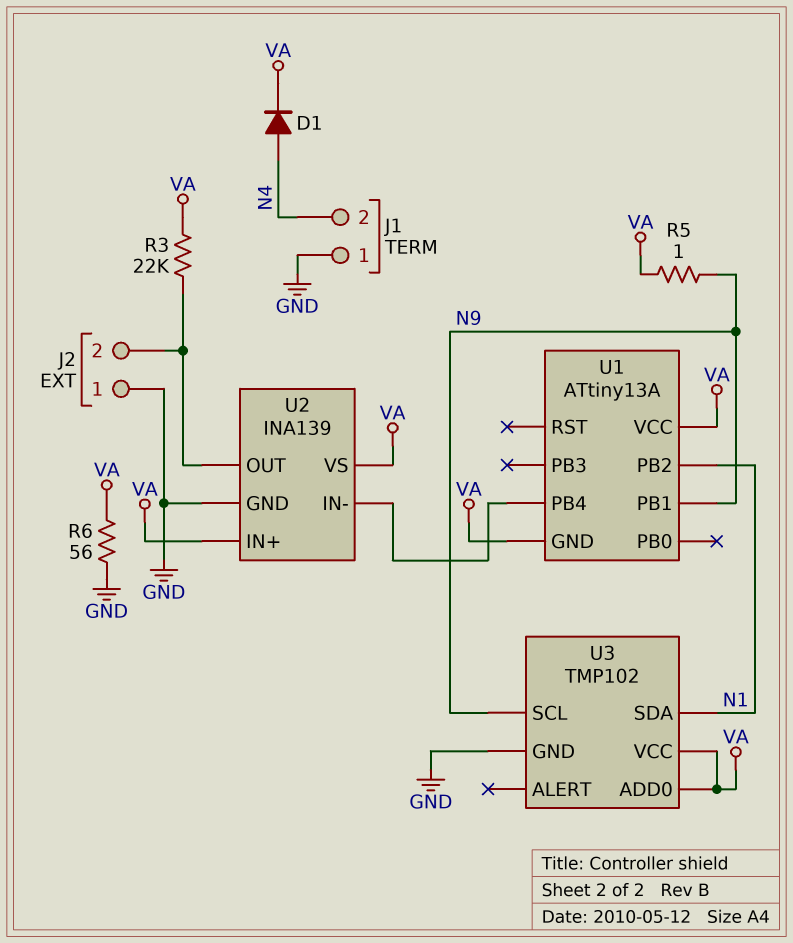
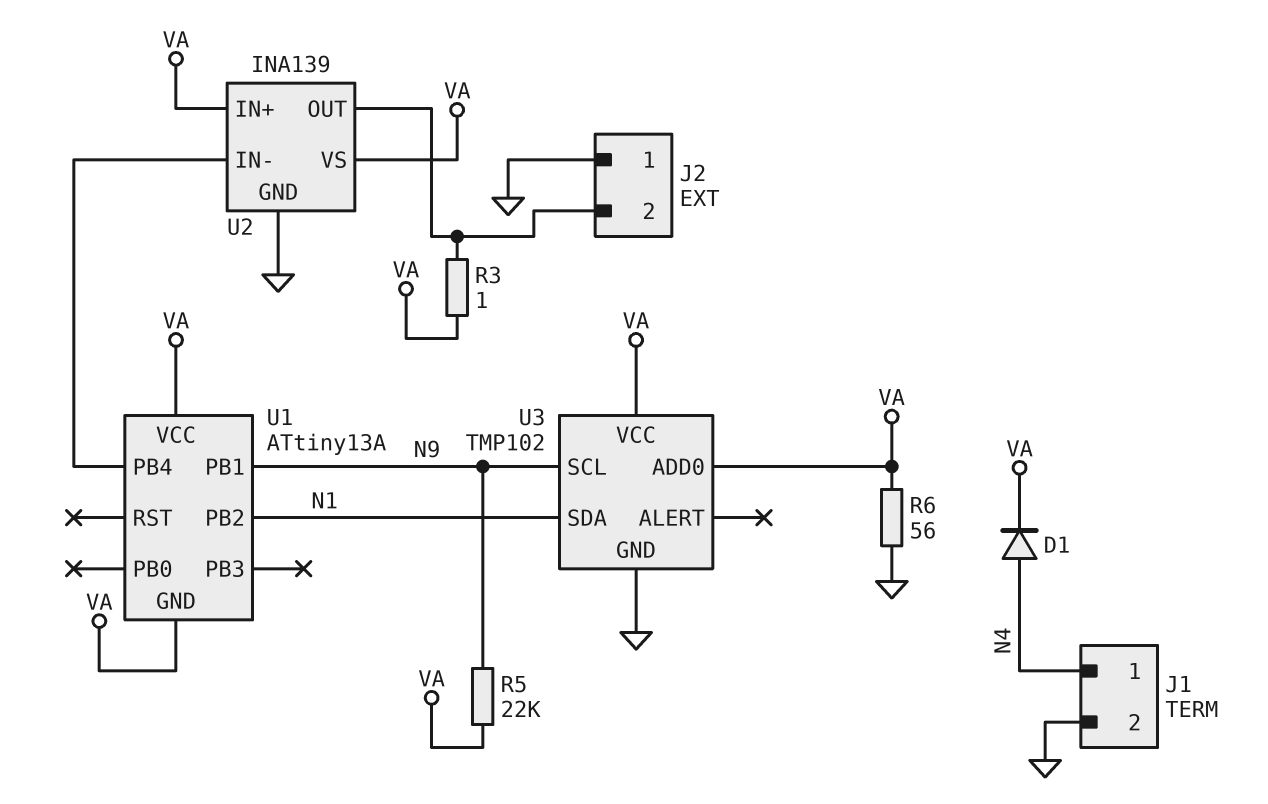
J1 pin 1: GND -> N4
J1 pin 2: N4 -> GND
R3: 22k (J2/2, VA) -> 1 (J2/2, VA)
R5: 1 (N9, VA) -> 22k (N9, VA)

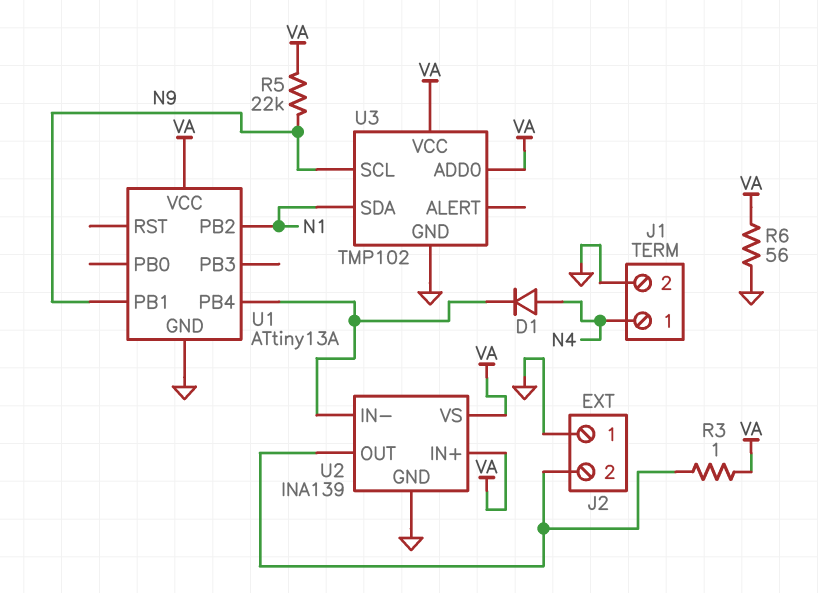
D1: diode (A N4, K VA) -> diode (A N4, K U1/PB4)
U1 pin GND: VA -> GND

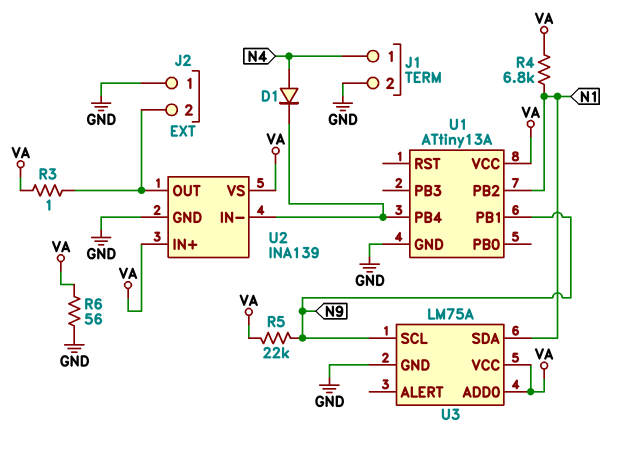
R4: none -> 6.8k (N1, VA)
U3: TMP102 -> LM75A

